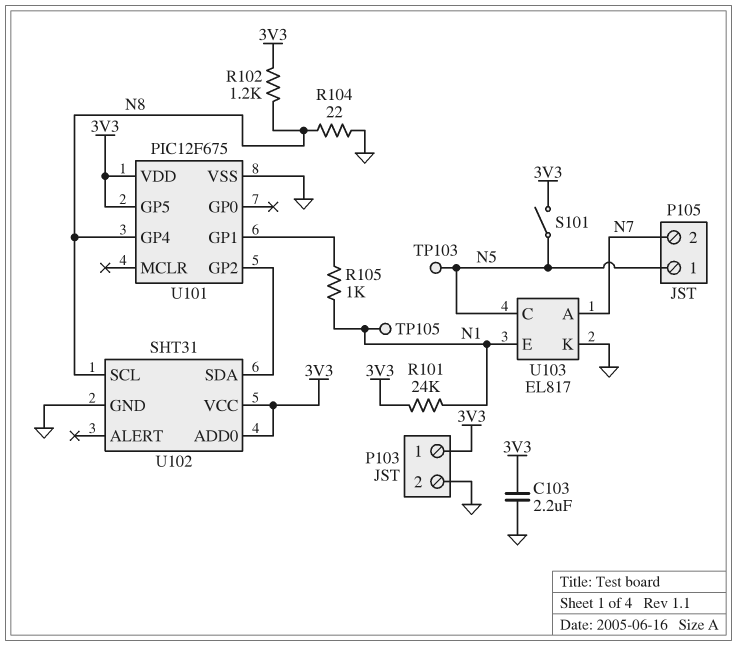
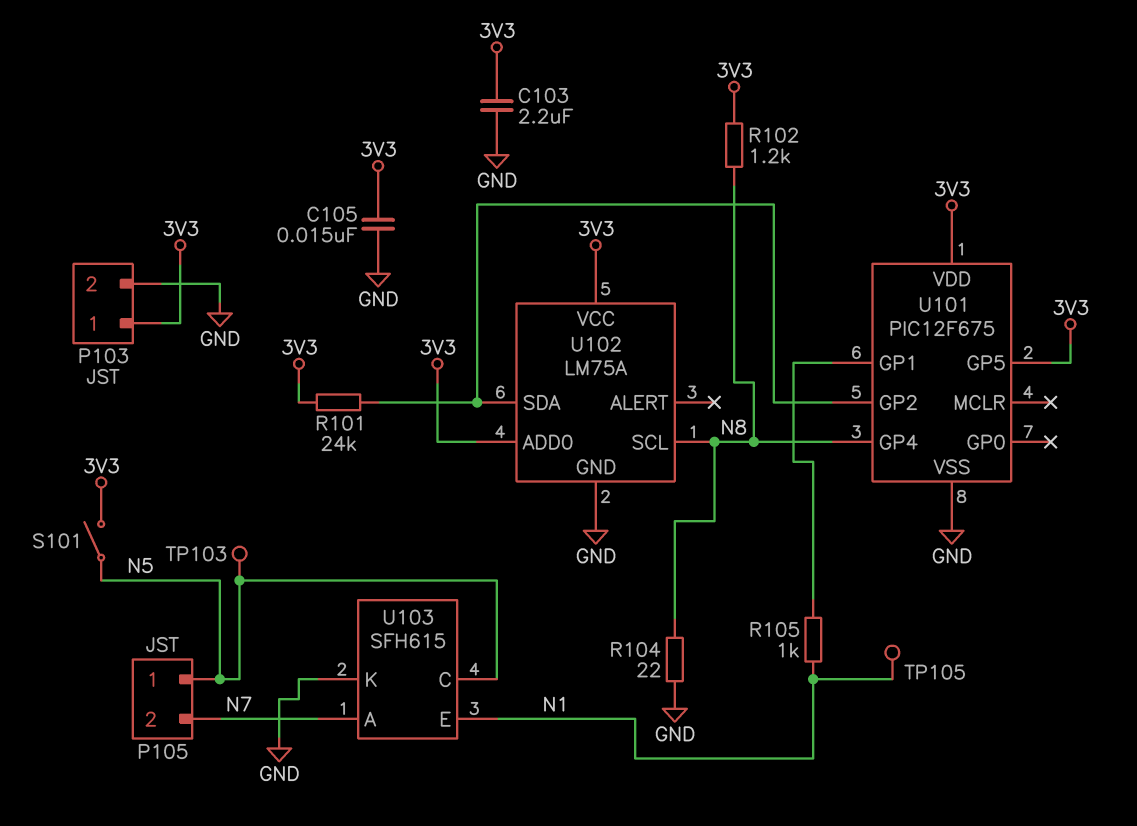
C105: none -> 15nF (3V3, GND)
R101: 24k (3V3, N1) -> 24k (3V3, U101/GP2)
U102: SHT31 -> LM75A
U103: EL817 -> SFH615

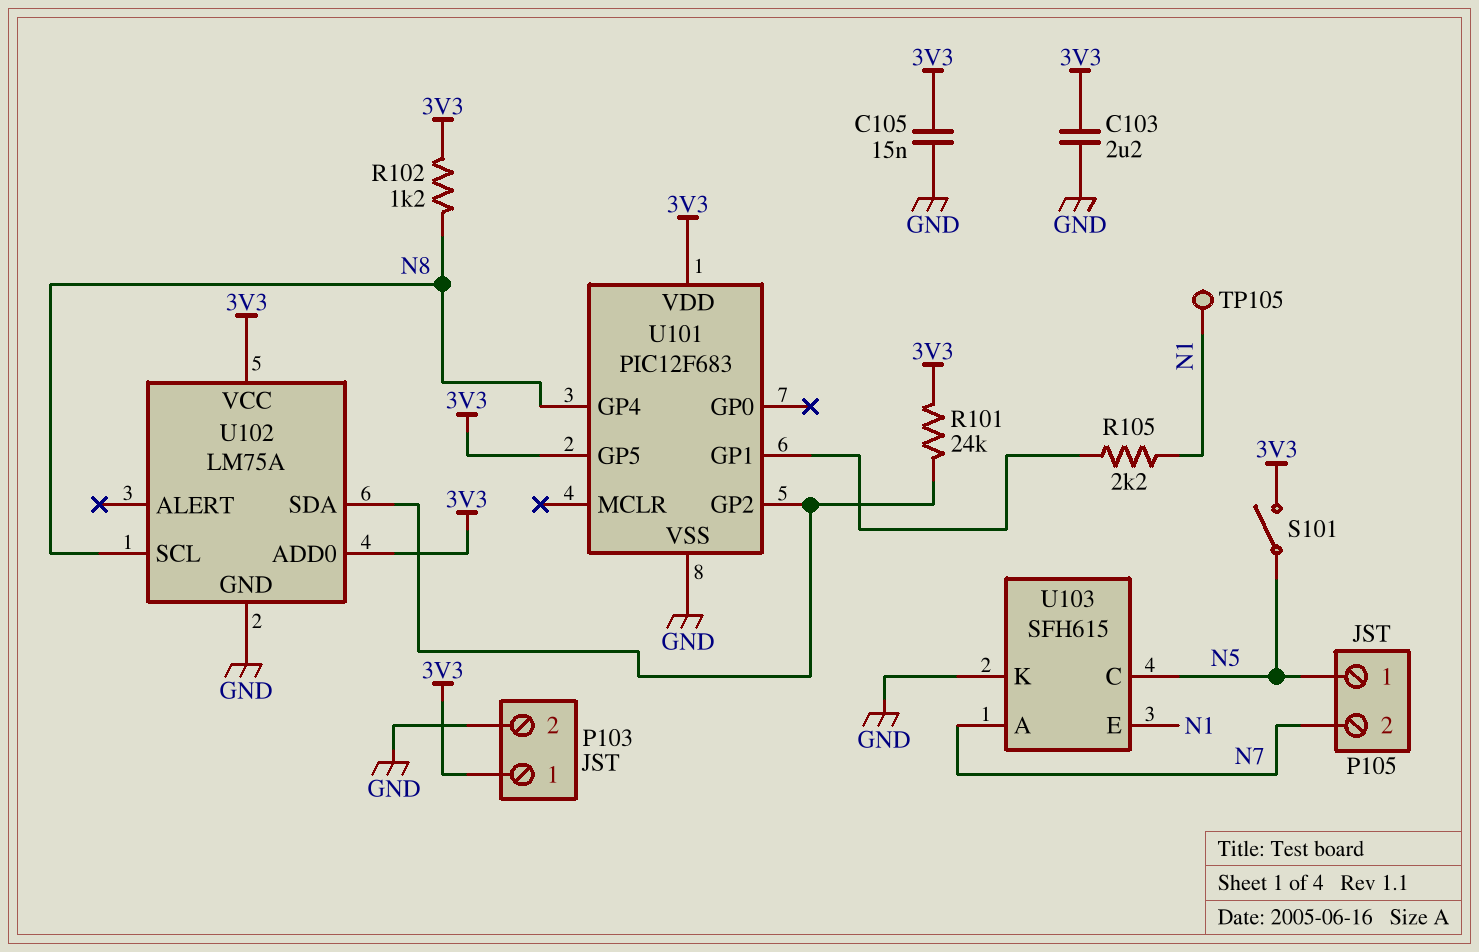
R104: 22 (GND, N8) -> none
R105: 1k (N1, U101/GP1) -> 2.2k (N1, U101/GP1)
TP103: test point (N5) -> none
U101: PIC12F675 -> PIC12F683

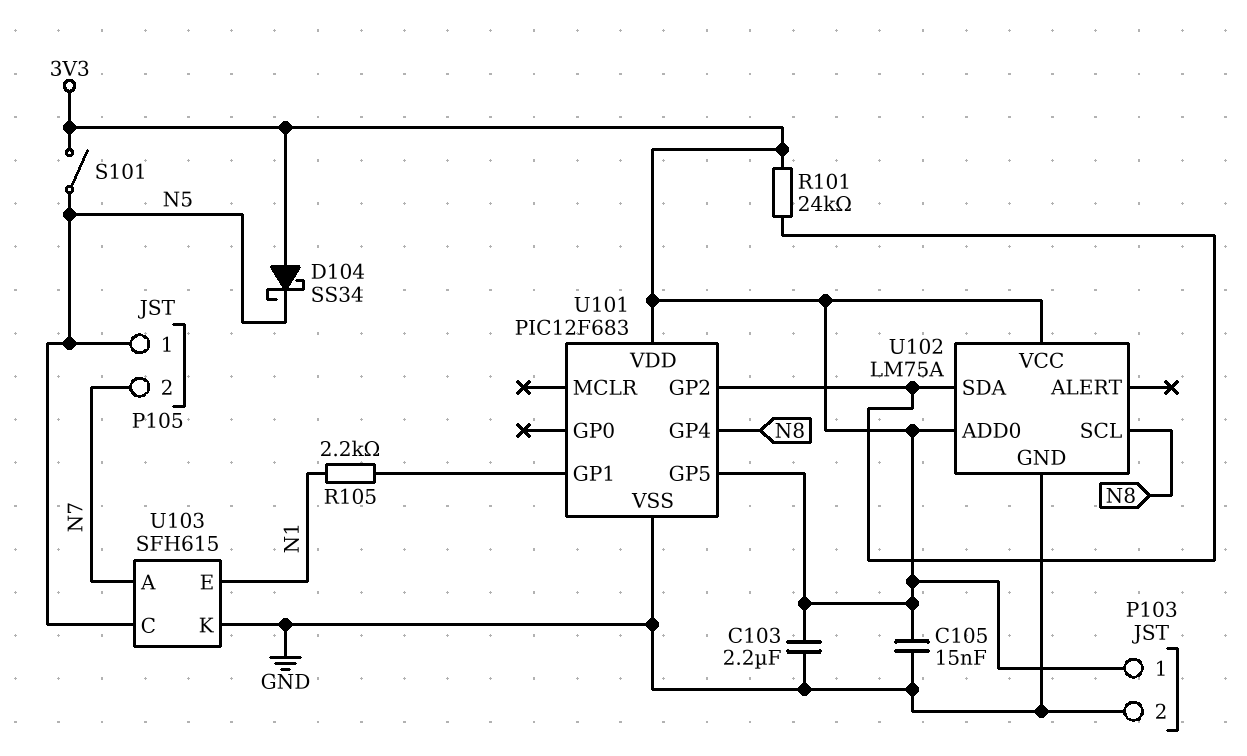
D104: none -> schottky SS34 (A 3V3, K N5)
R102: 1.2k (3V3, N8) -> none
TP105: test point (N1) -> none

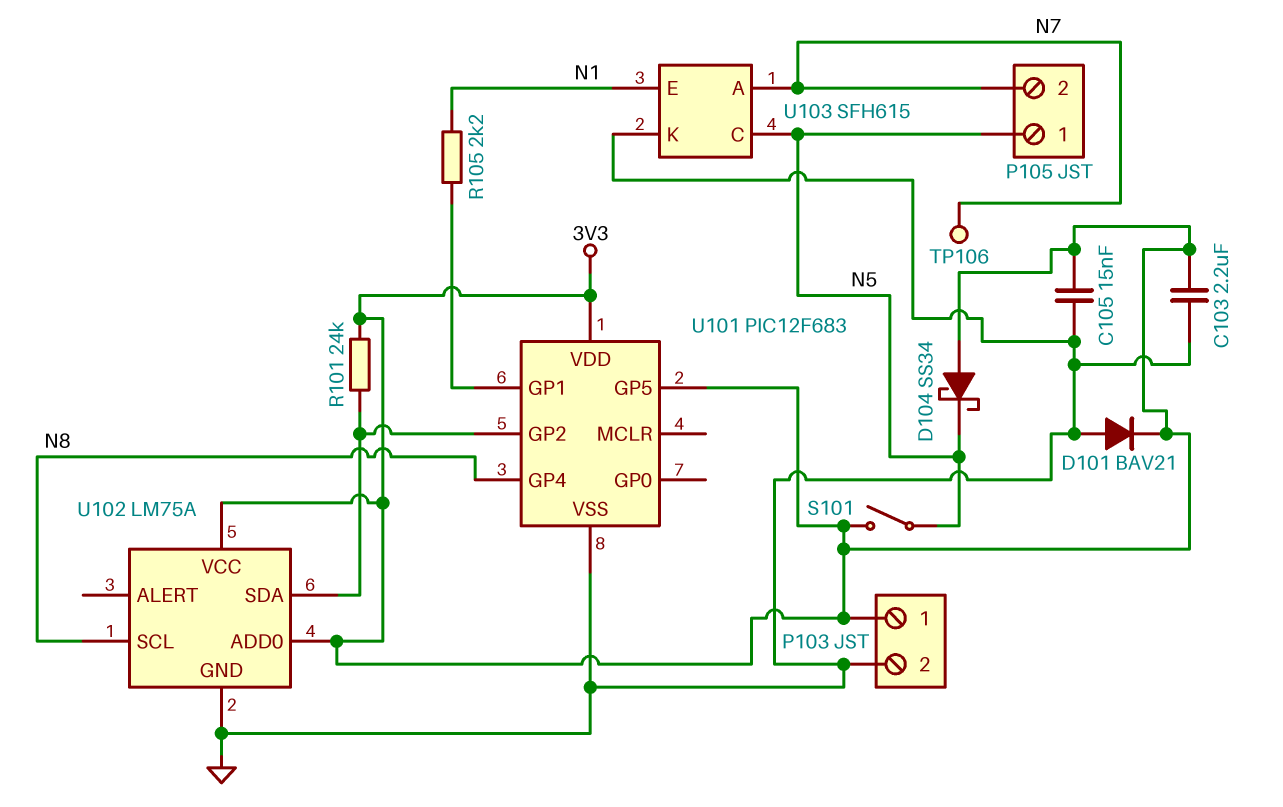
D101: none -> diode BAV21 (A GND, K 3V3)
TP106: none -> test point (N7)

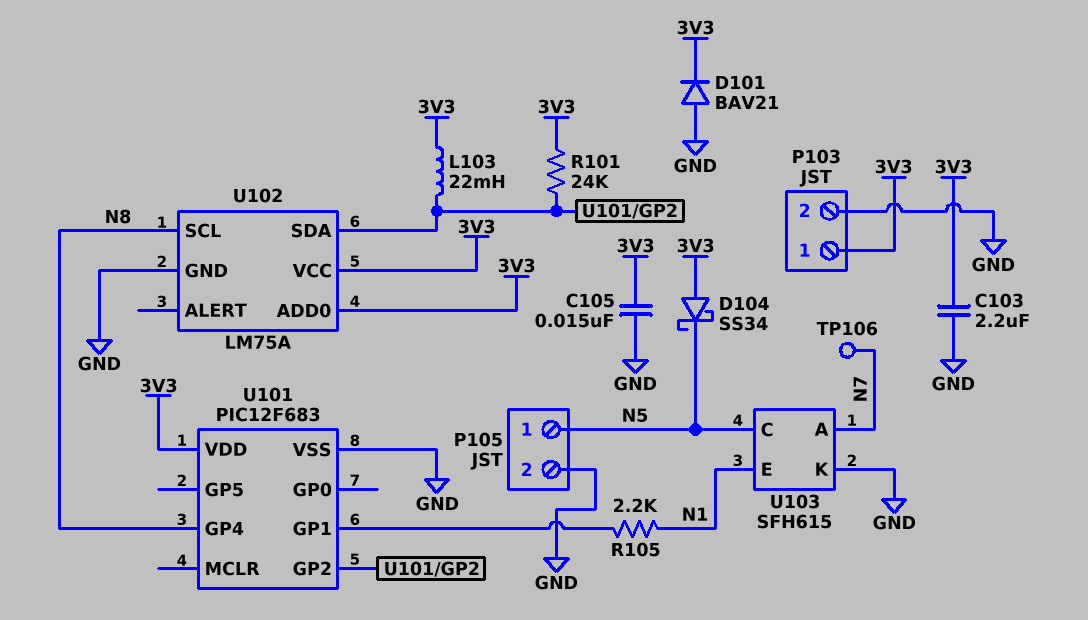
L103: none -> 22mH (3V3, U101/GP2)
P105 pin 2: N7 -> GND
S101: switch (3V3, N5) -> none
U101 pin GP5: 3V3 -> none

